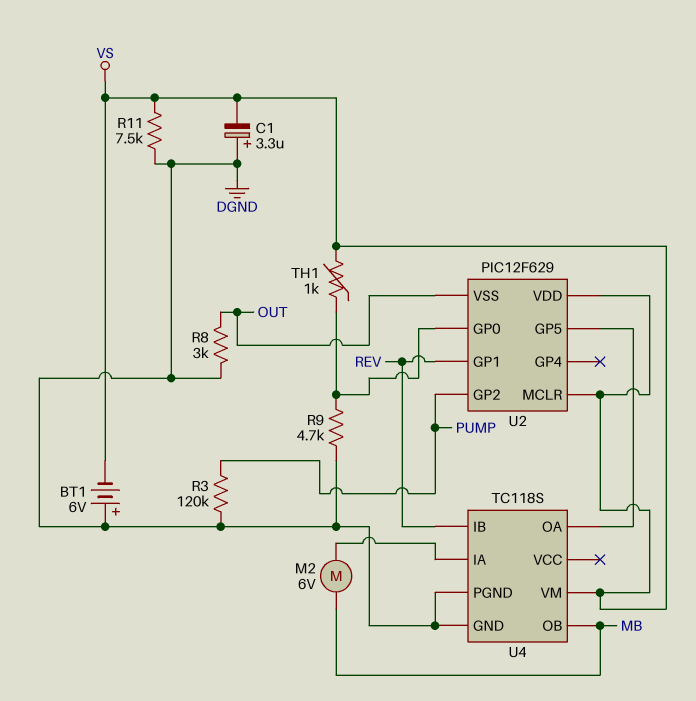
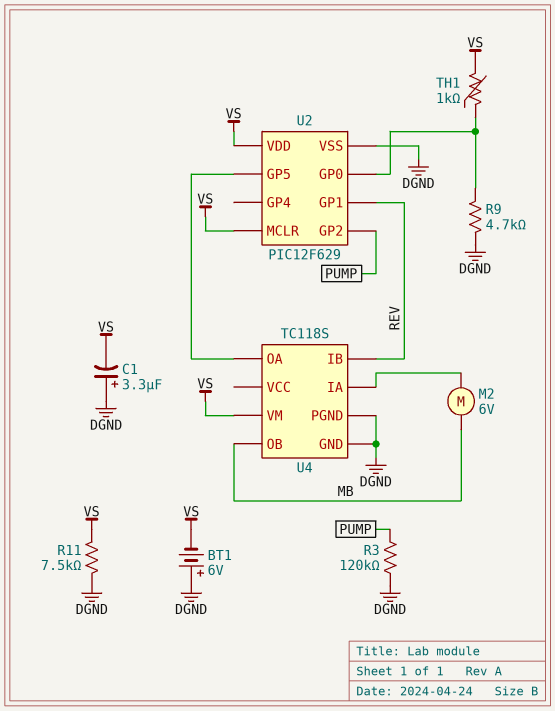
R8: 3k (DGND, OUT) -> none
U2 pin VSS: OUT -> DGND

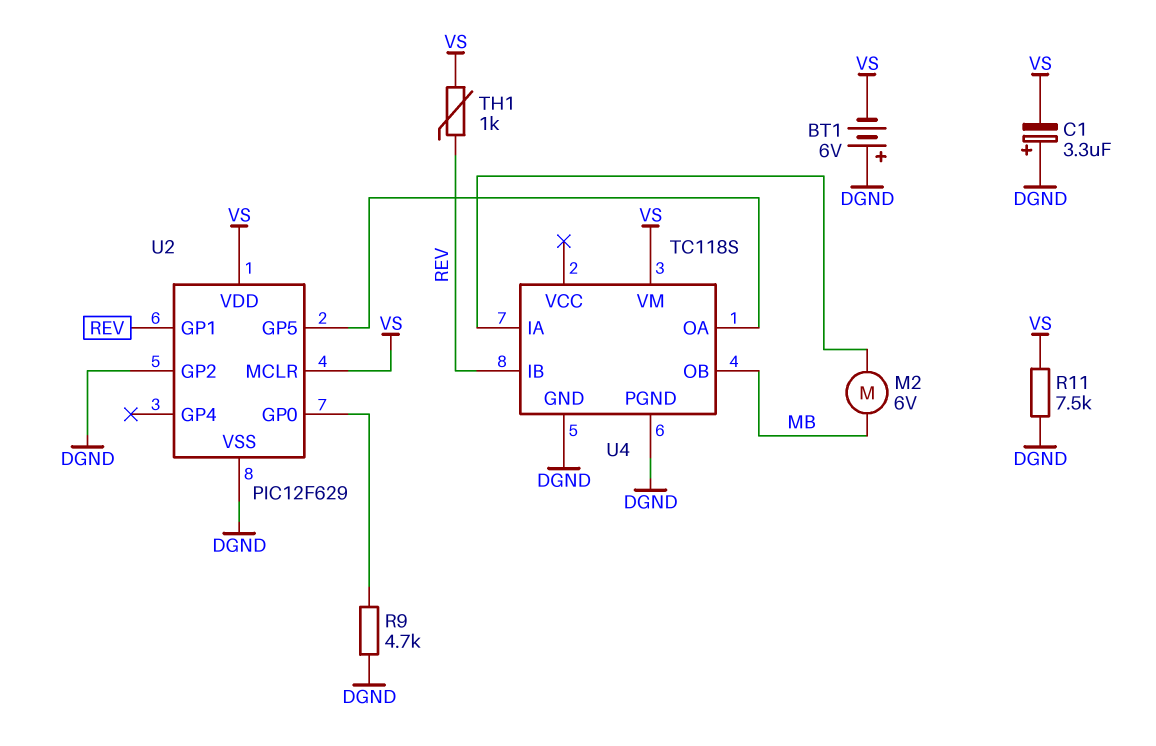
R3: 120k (DGND, PUMP) -> none
TH1: 1k (U2/GP0, VS) -> 1k (REV, VS)
U2 pin GP2: PUMP -> DGND

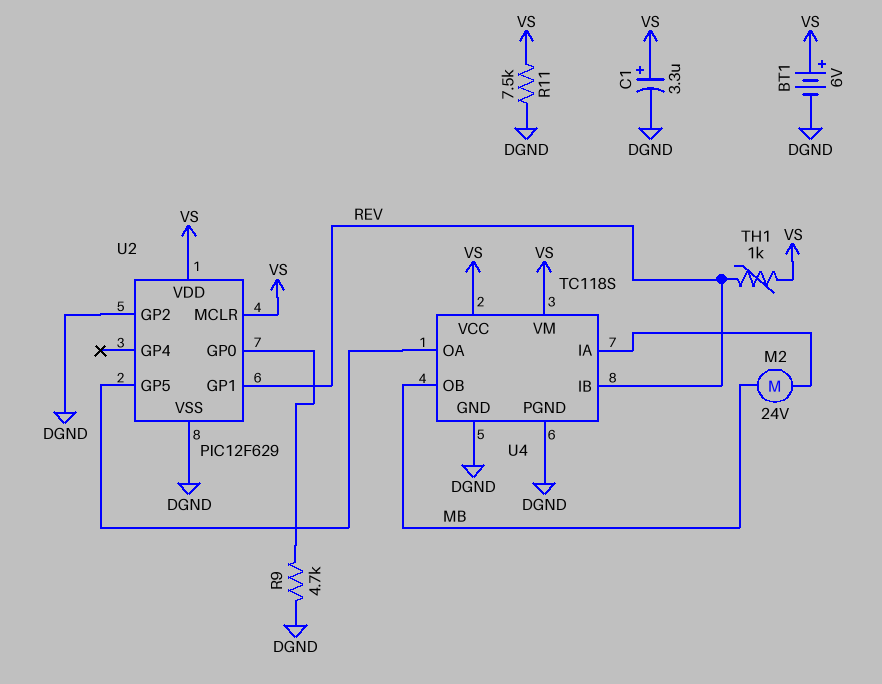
BT1: 6V (plus DGND, minus VS) -> 6V (plus VS, minus DGND)
C1: 3.3uF (plus DGND, minus VS) -> 3.3uF (plus VS, minus DGND)
M2: motor 6V (MB, U4/IA) -> motor 24V (MB, U4/IA)
U4 pin VCC: none -> VS

